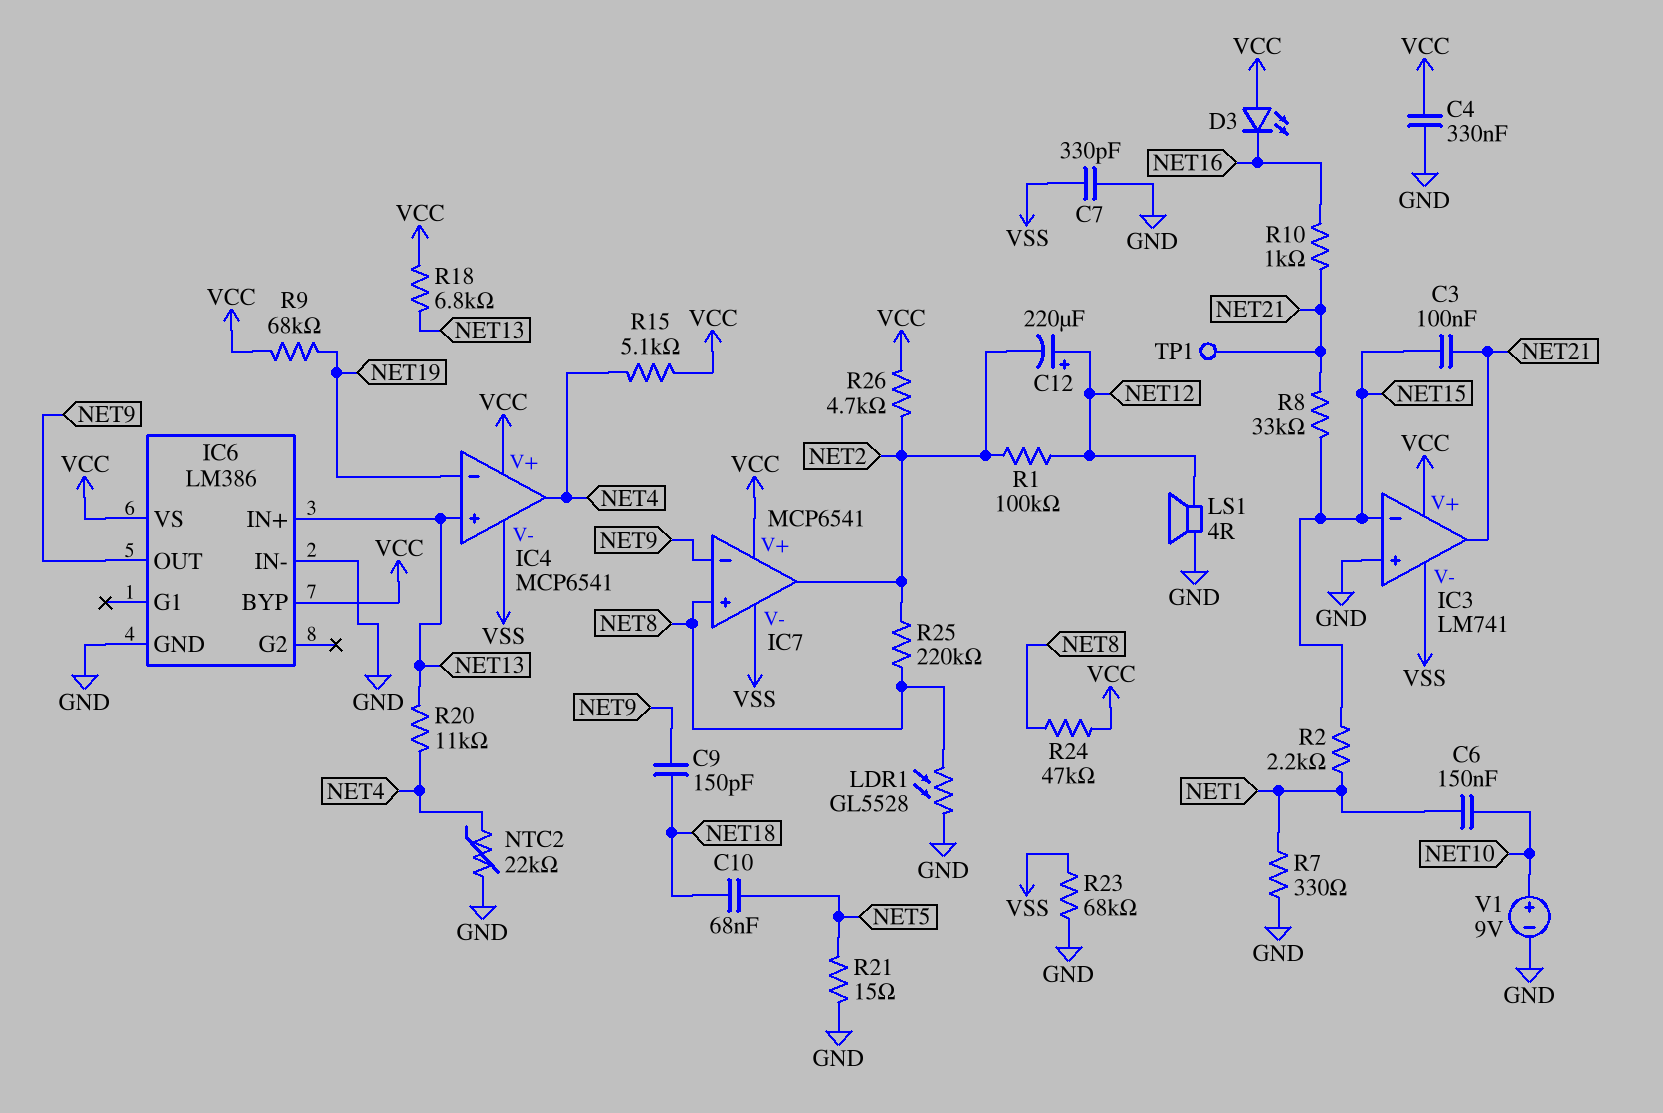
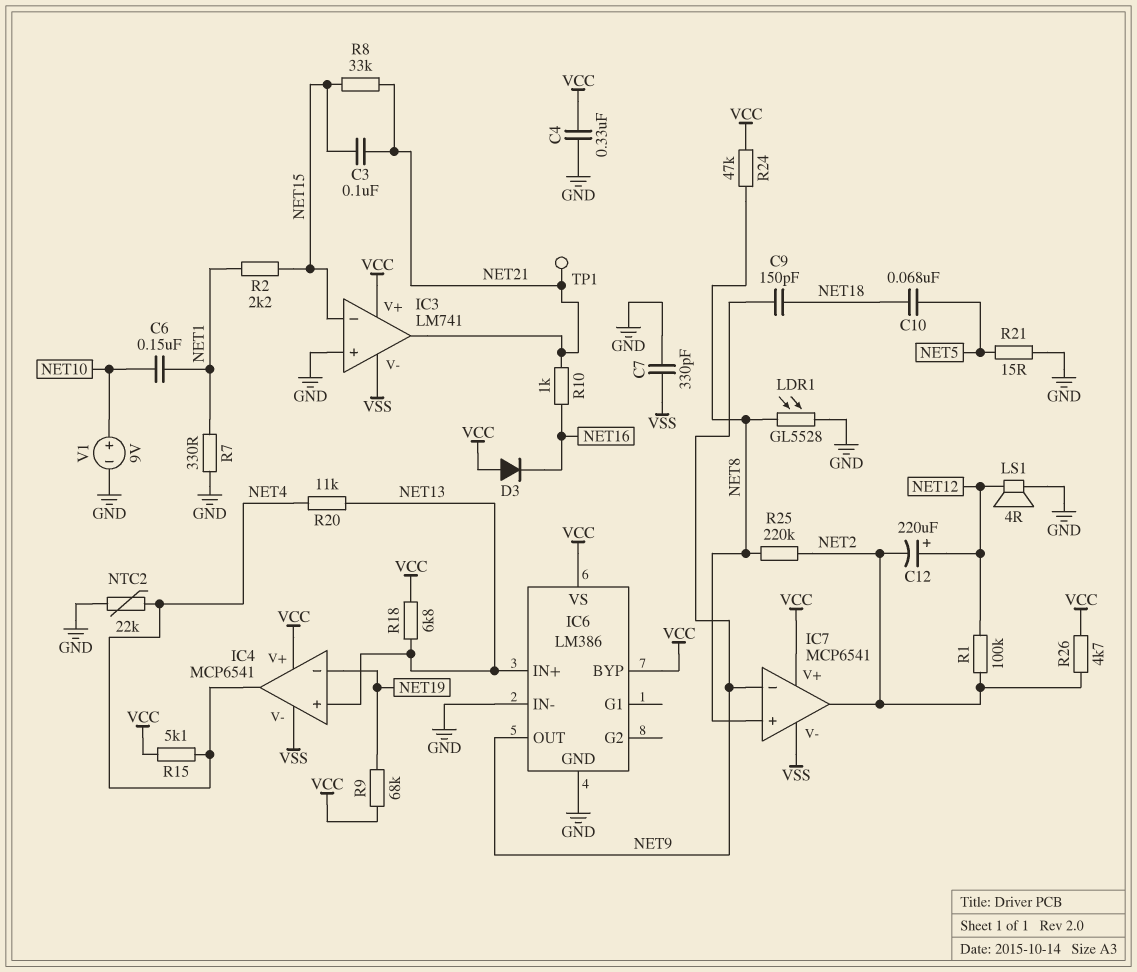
D3: LED (A VCC, K NET16) -> diode (A VCC, K NET16)
R23: 68k (GND, VSS) -> none

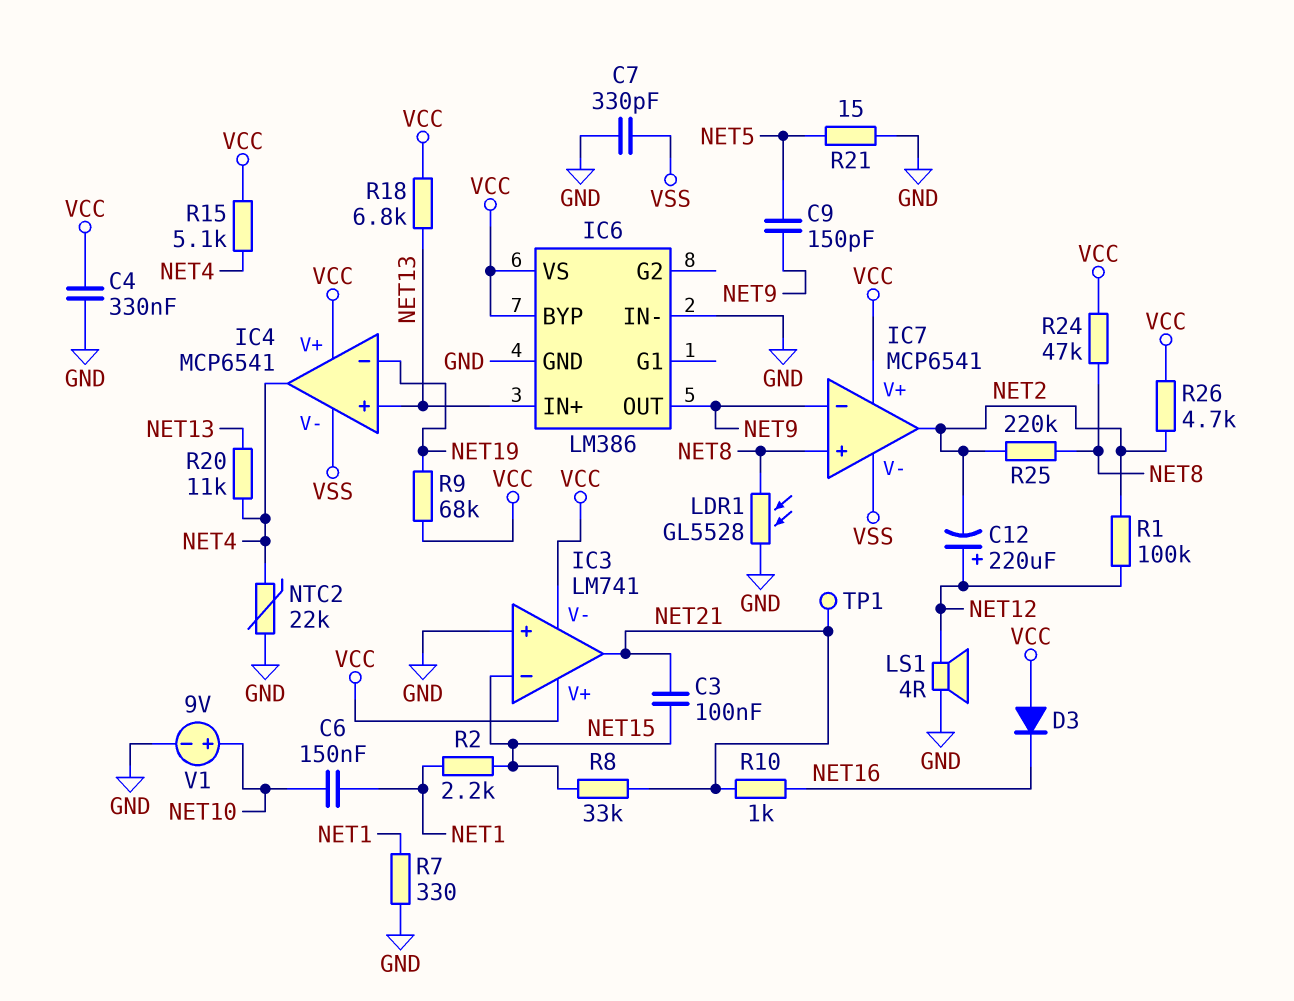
C9: 150pF (NET9, NET18) -> 150pF (NET5, NET9)
C10: 68nF (NET5, NET18) -> none
IC3 pin V-: VSS -> VCC

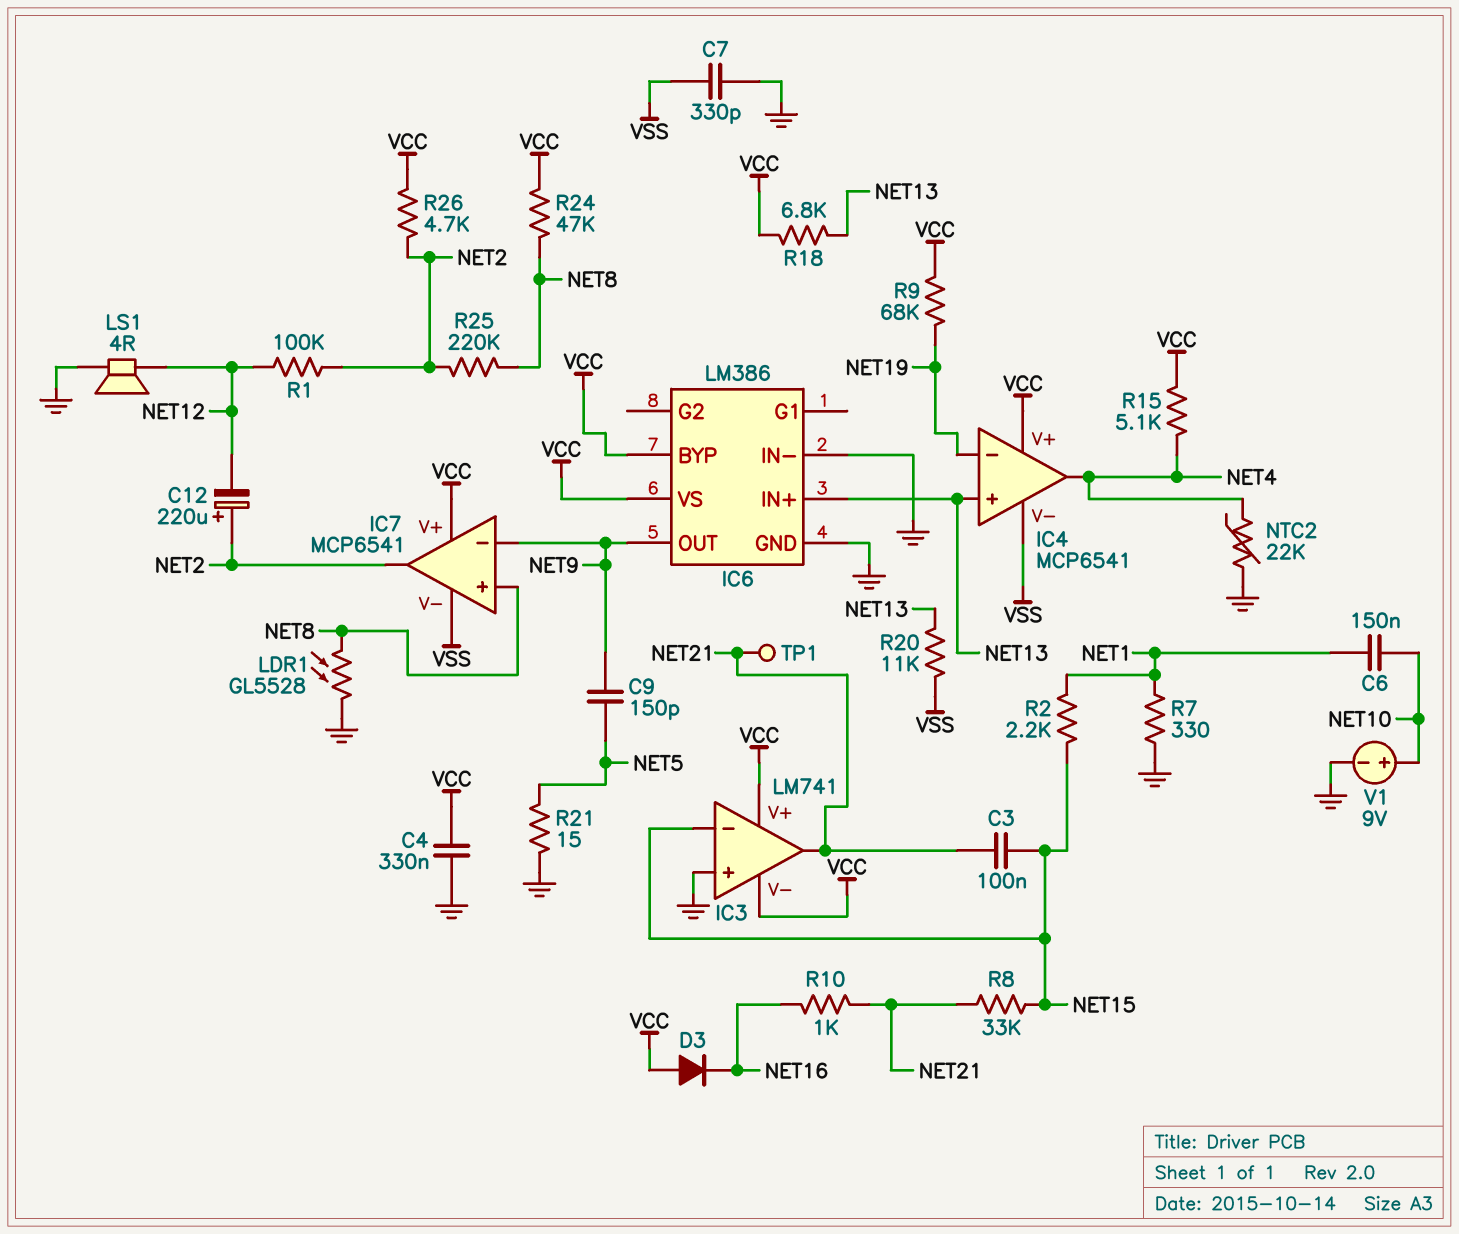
C12: 220uF (plus NET12, minus NET2) -> 220uF (plus NET2, minus NET12)
R20: 11k (NET4, NET13) -> 11k (NET13, VSS)

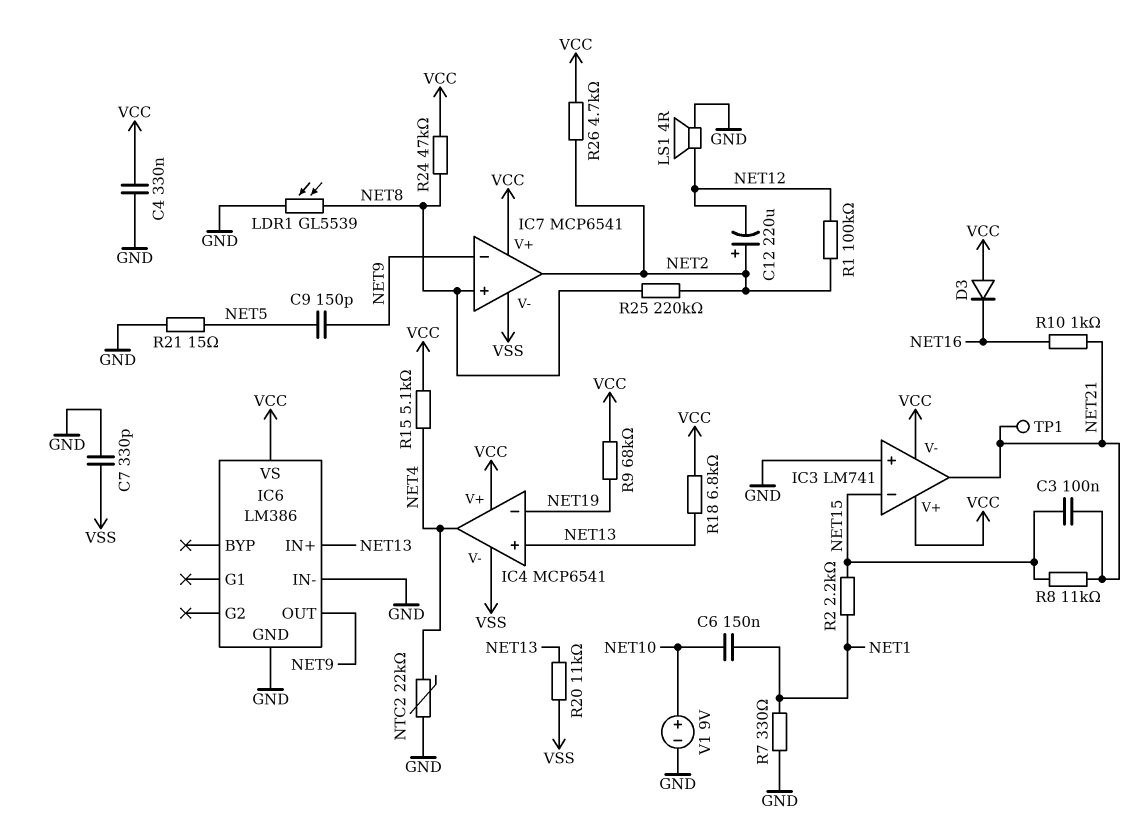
IC6 pin BYP: VCC -> none
LDR1: GL5528 (GND, NET8) -> GL5539 (GND, NET8)
R8: 33k (NET15, NET21) -> 11k (NET15, NET21)

